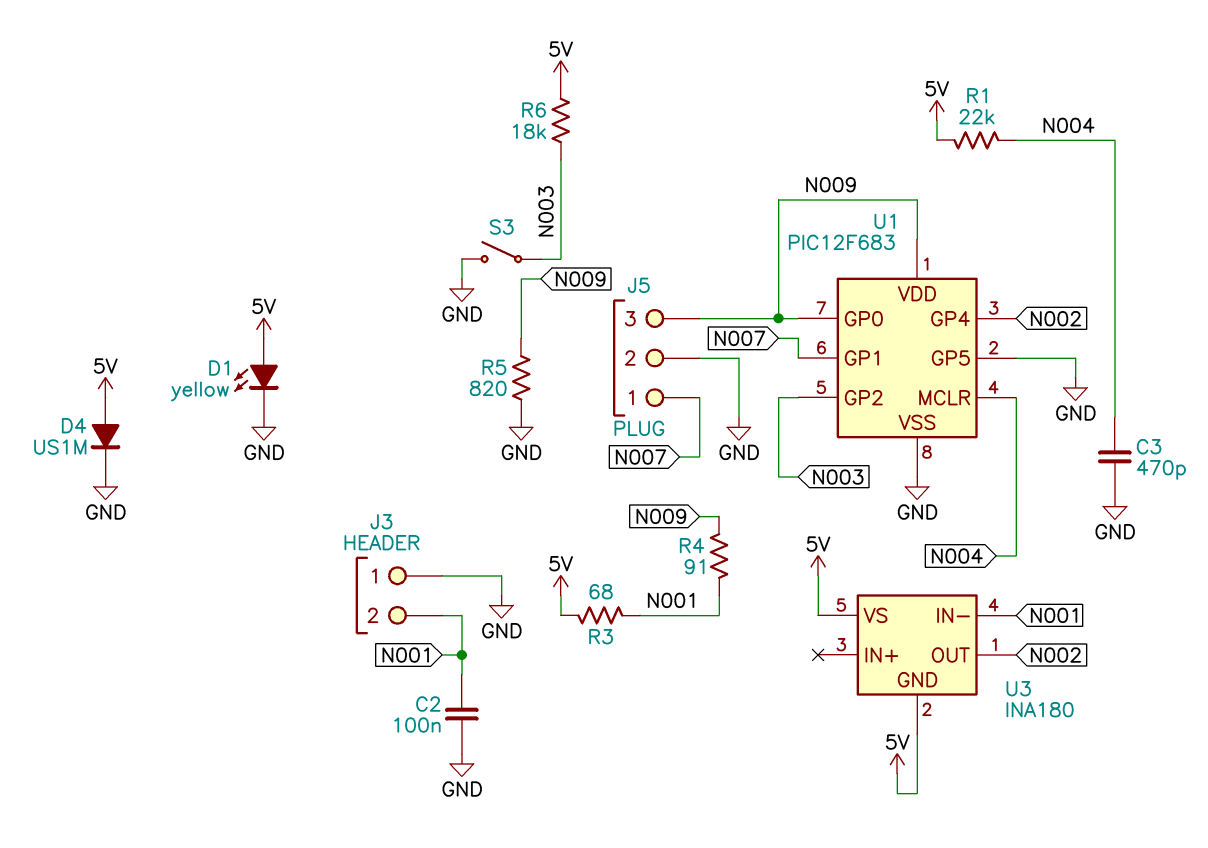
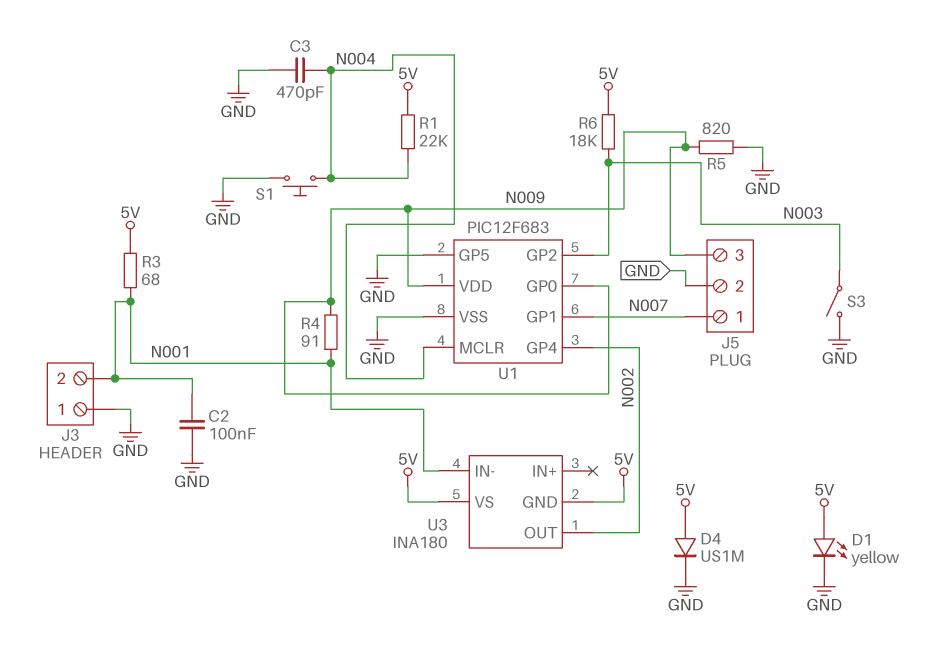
S1: none -> button (GND, N004)

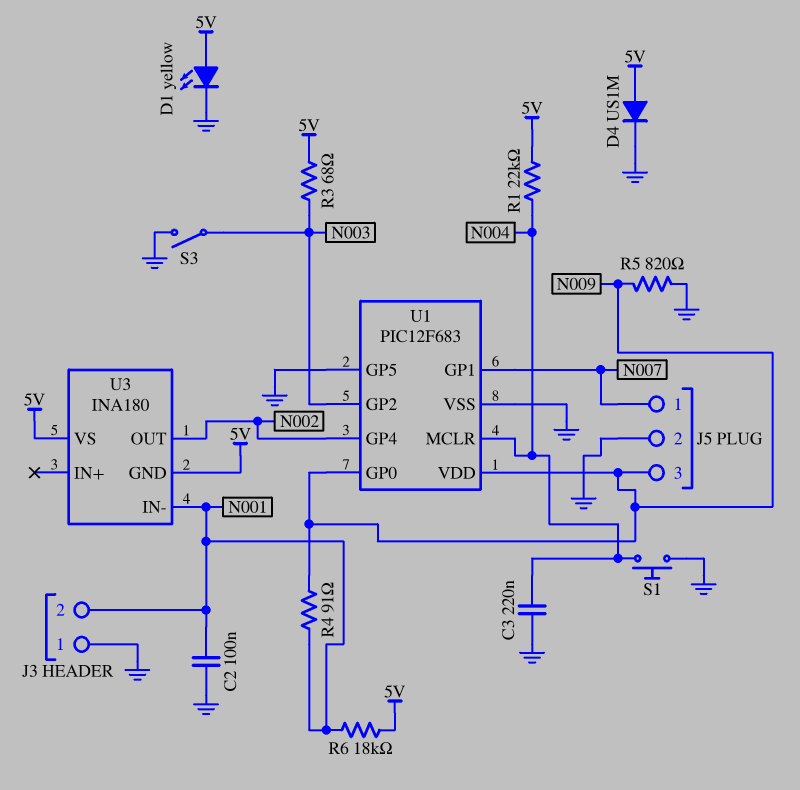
C3: 470pF (GND, N004) -> 220nF (GND, N004)
R3: 68 (5V, N001) -> 68 (5V, N003)
R6: 18k (5V, N003) -> 18k (5V, N001)

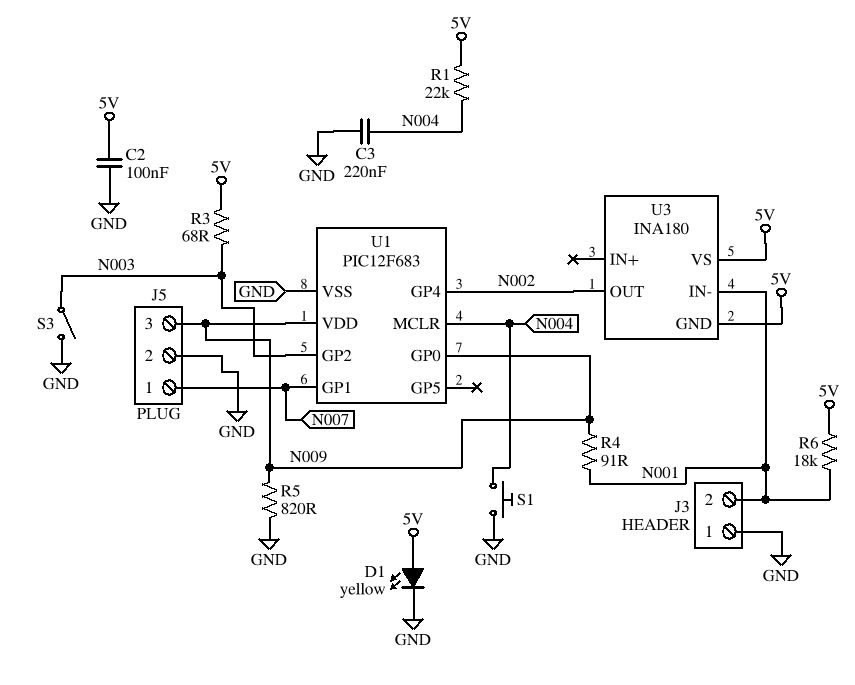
C2: 100nF (GND, N001) -> 100nF (5V, GND)
D4: diode US1M (A 5V, K GND) -> none
U1 pin GP5: GND -> none

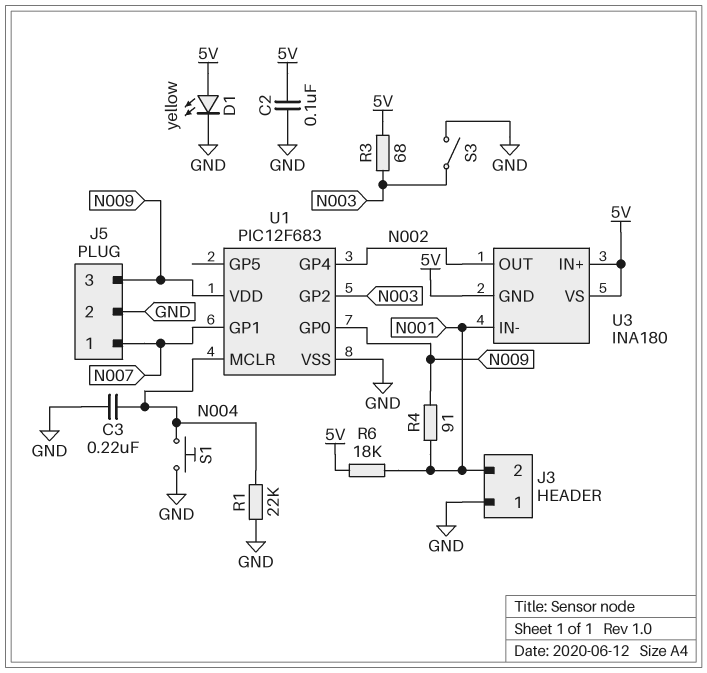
R1: 22k (5V, N004) -> 22k (GND, N004)
R5: 820 (GND, N009) -> none
U3 pin IN+: none -> 5V

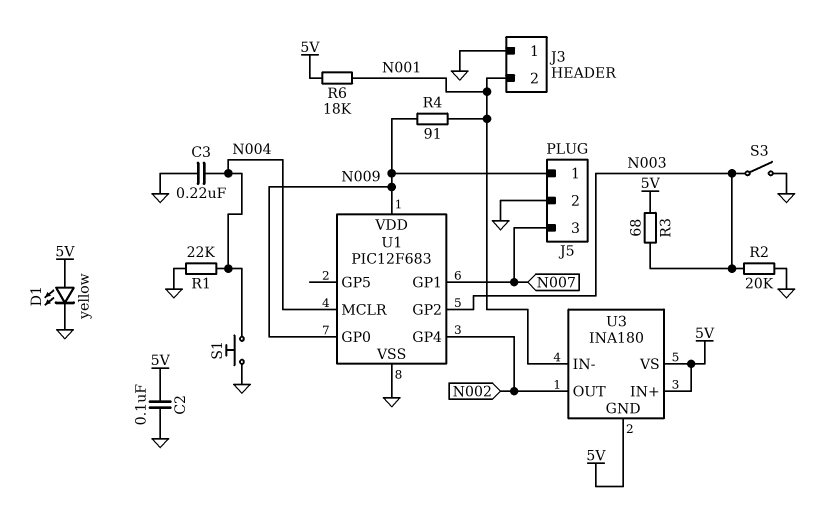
J5 pin 1: N007 -> N009
J5 pin 3: N009 -> N007
R2: none -> 20k (GND, N003)

